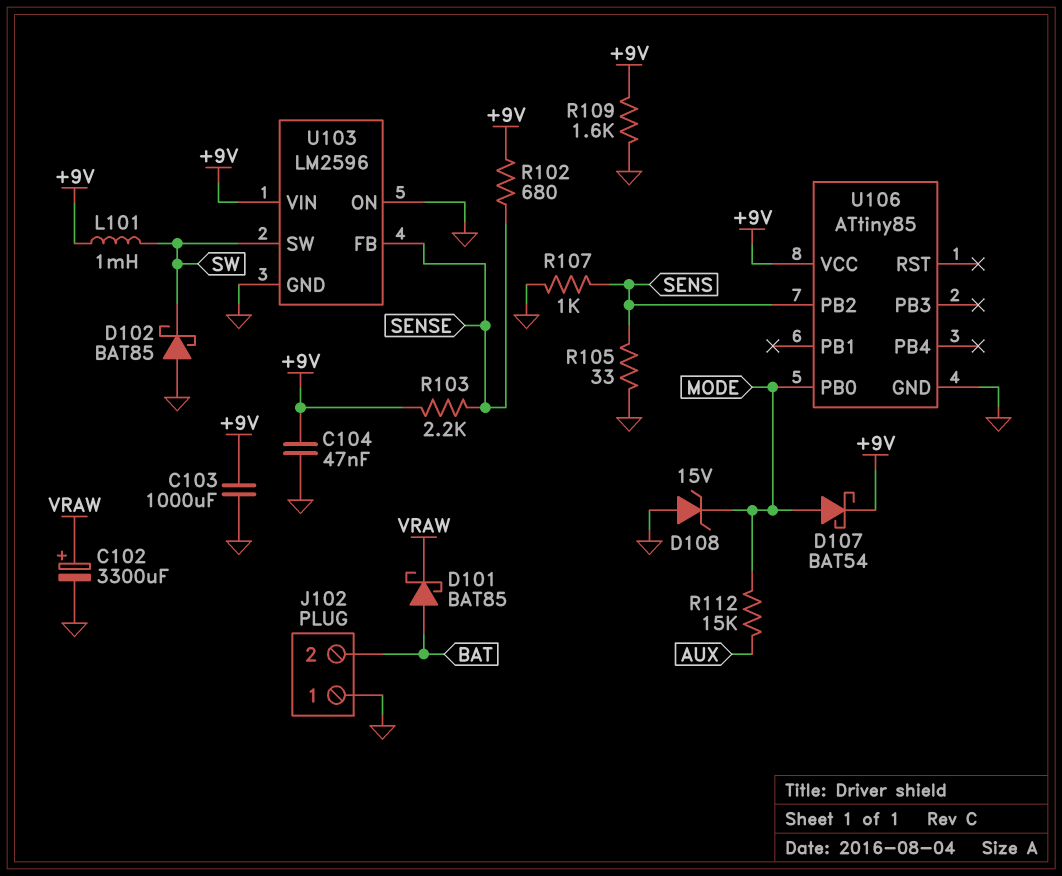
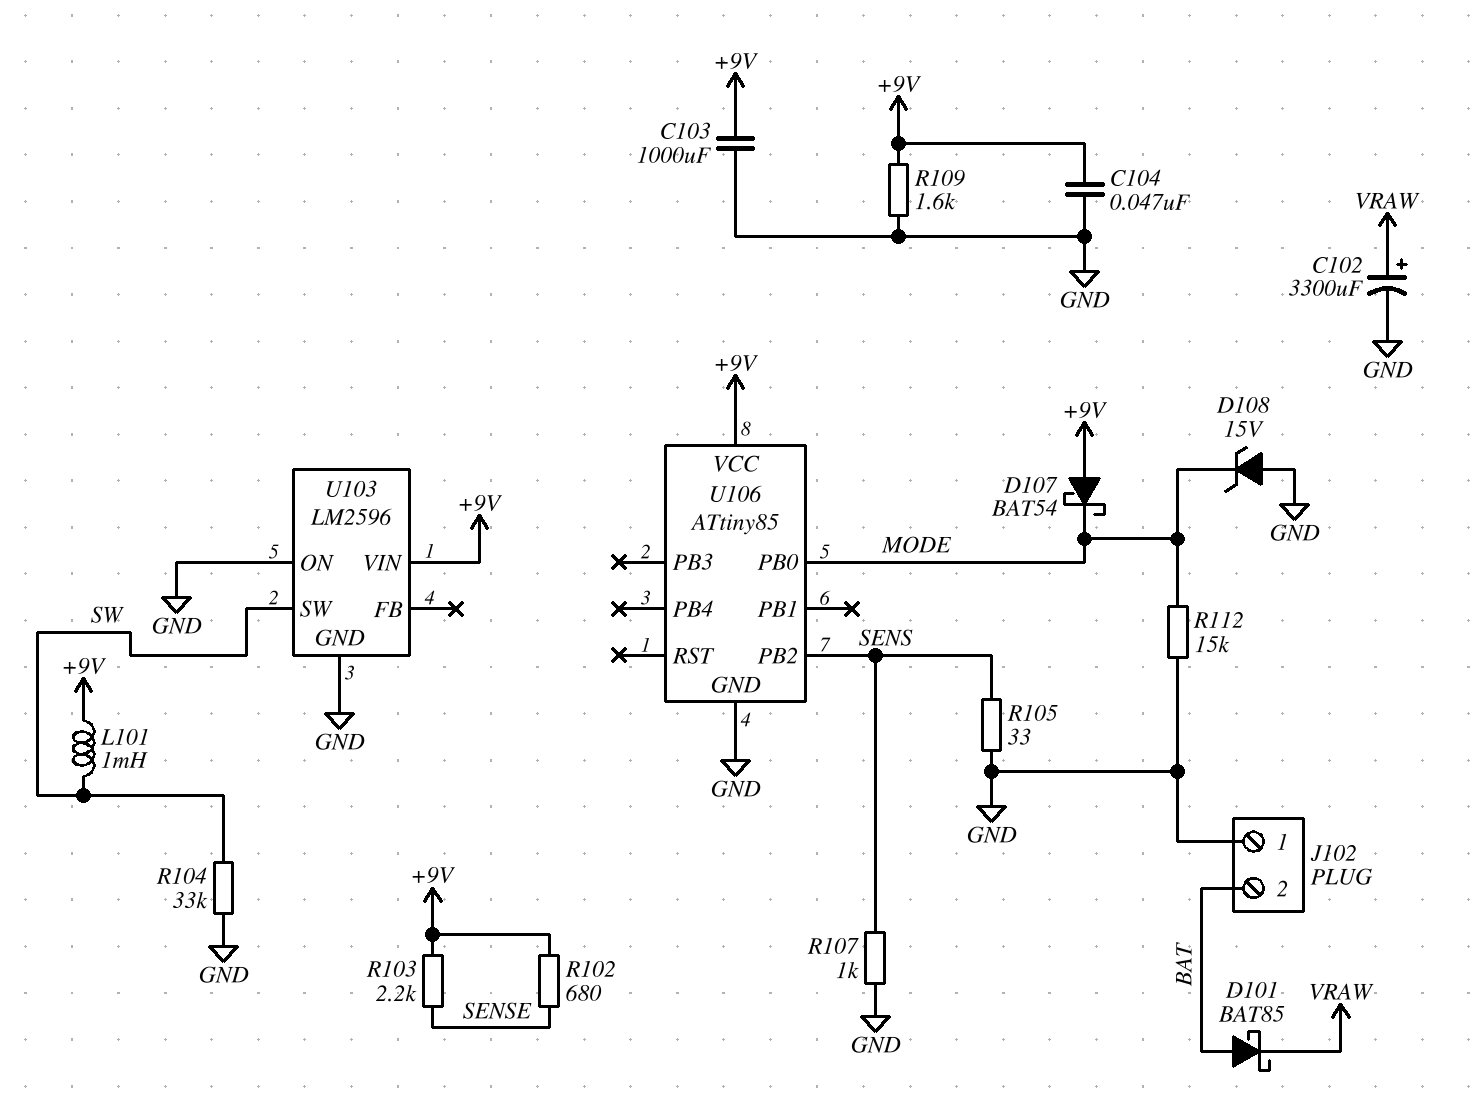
D102: schottky BAT85 (A GND, K SW) -> none
D107: schottky BAT54 (A MODE, K +9V) -> schottky BAT54 (A +9V, K MODE)
R104: none -> 33k (GND, SW)
R112: 15k (AUX, MODE) -> 15k (GND, MODE)
U103 pin FB: SENSE -> none

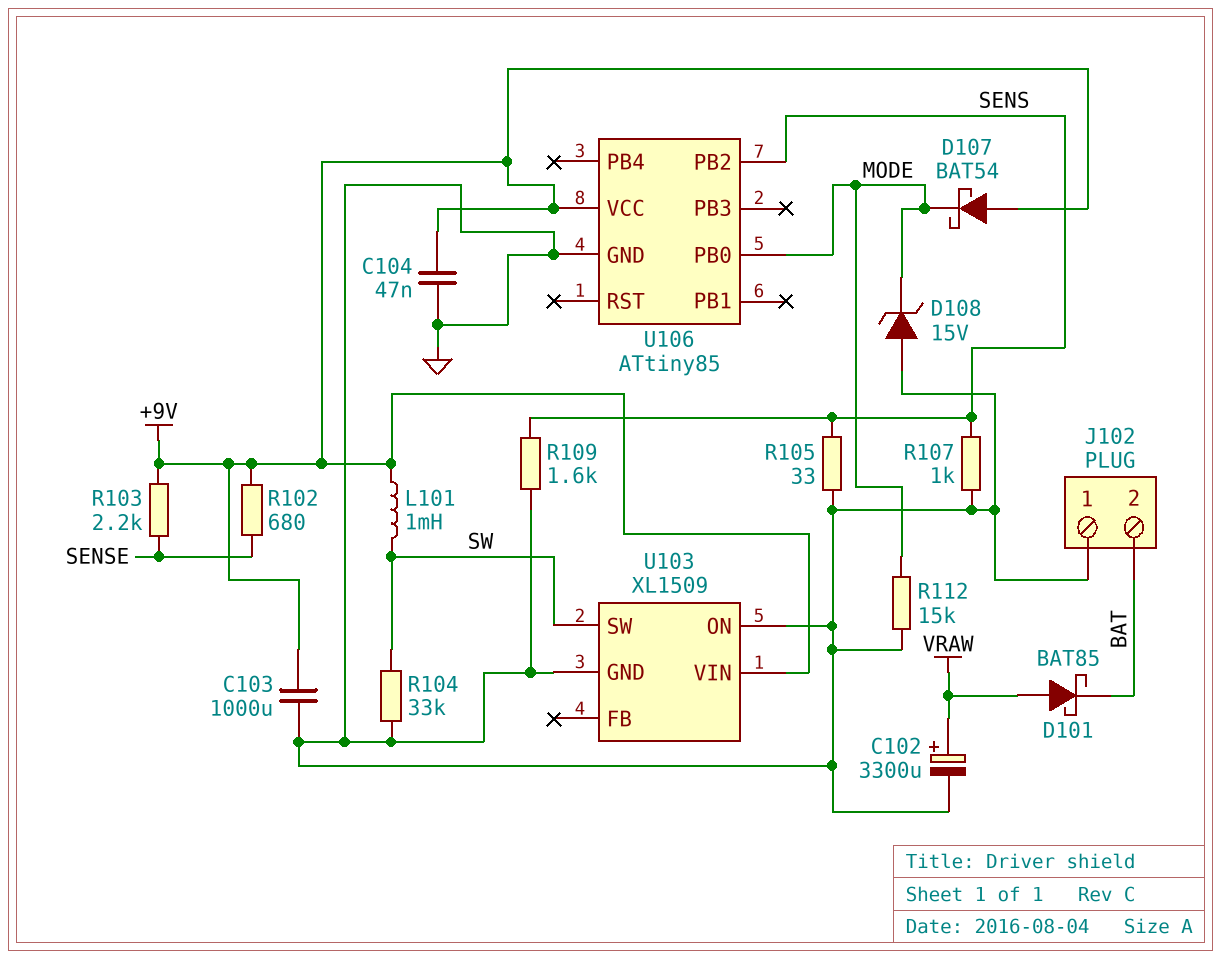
D101: schottky BAT85 (A BAT, K VRAW) -> schottky BAT85 (A VRAW, K BAT)
R109: 1.6k (+9V, GND) -> 1.6k (GND, SENS)
U103: LM2596 -> XL1509

